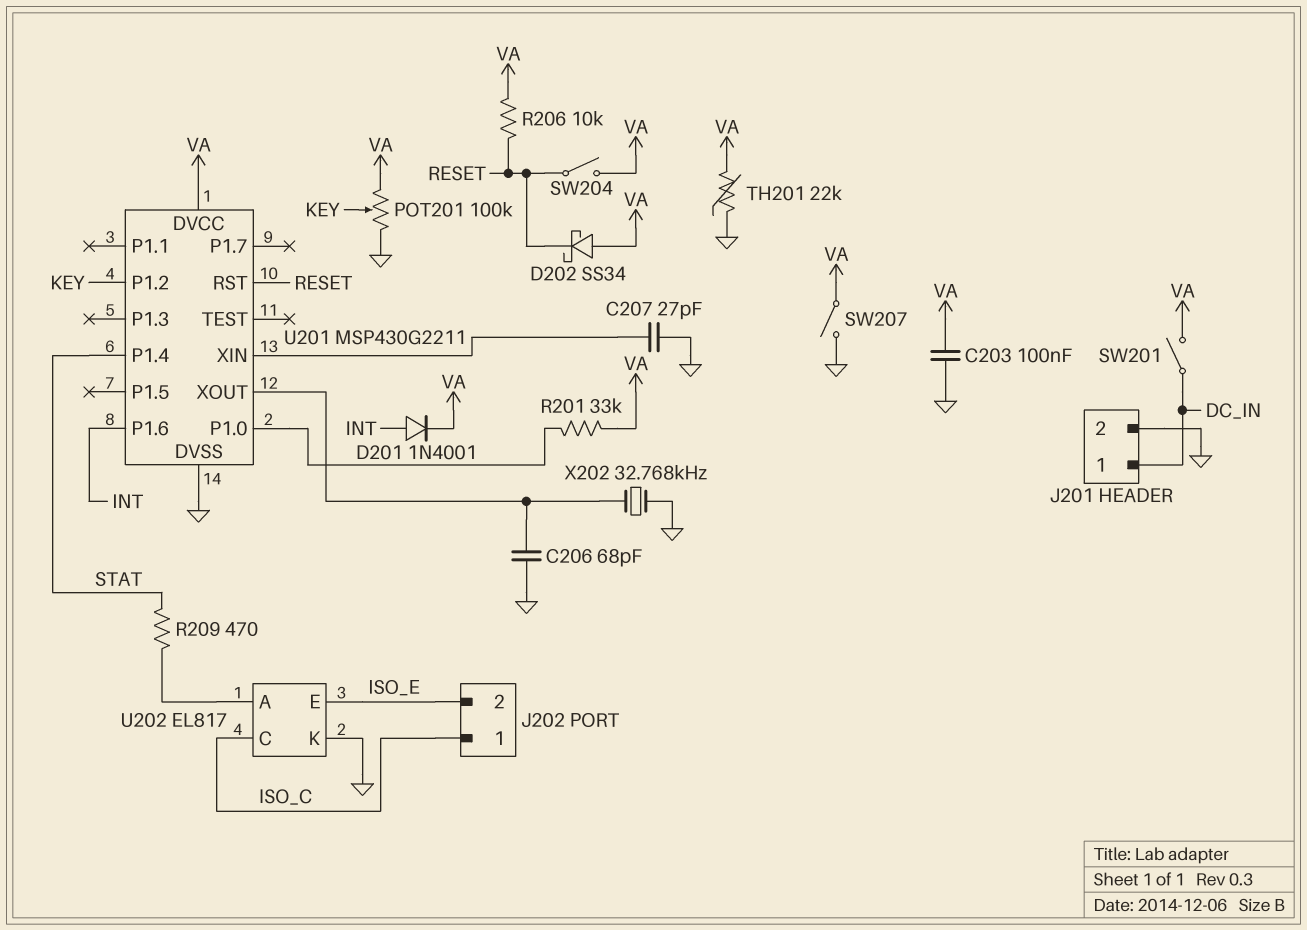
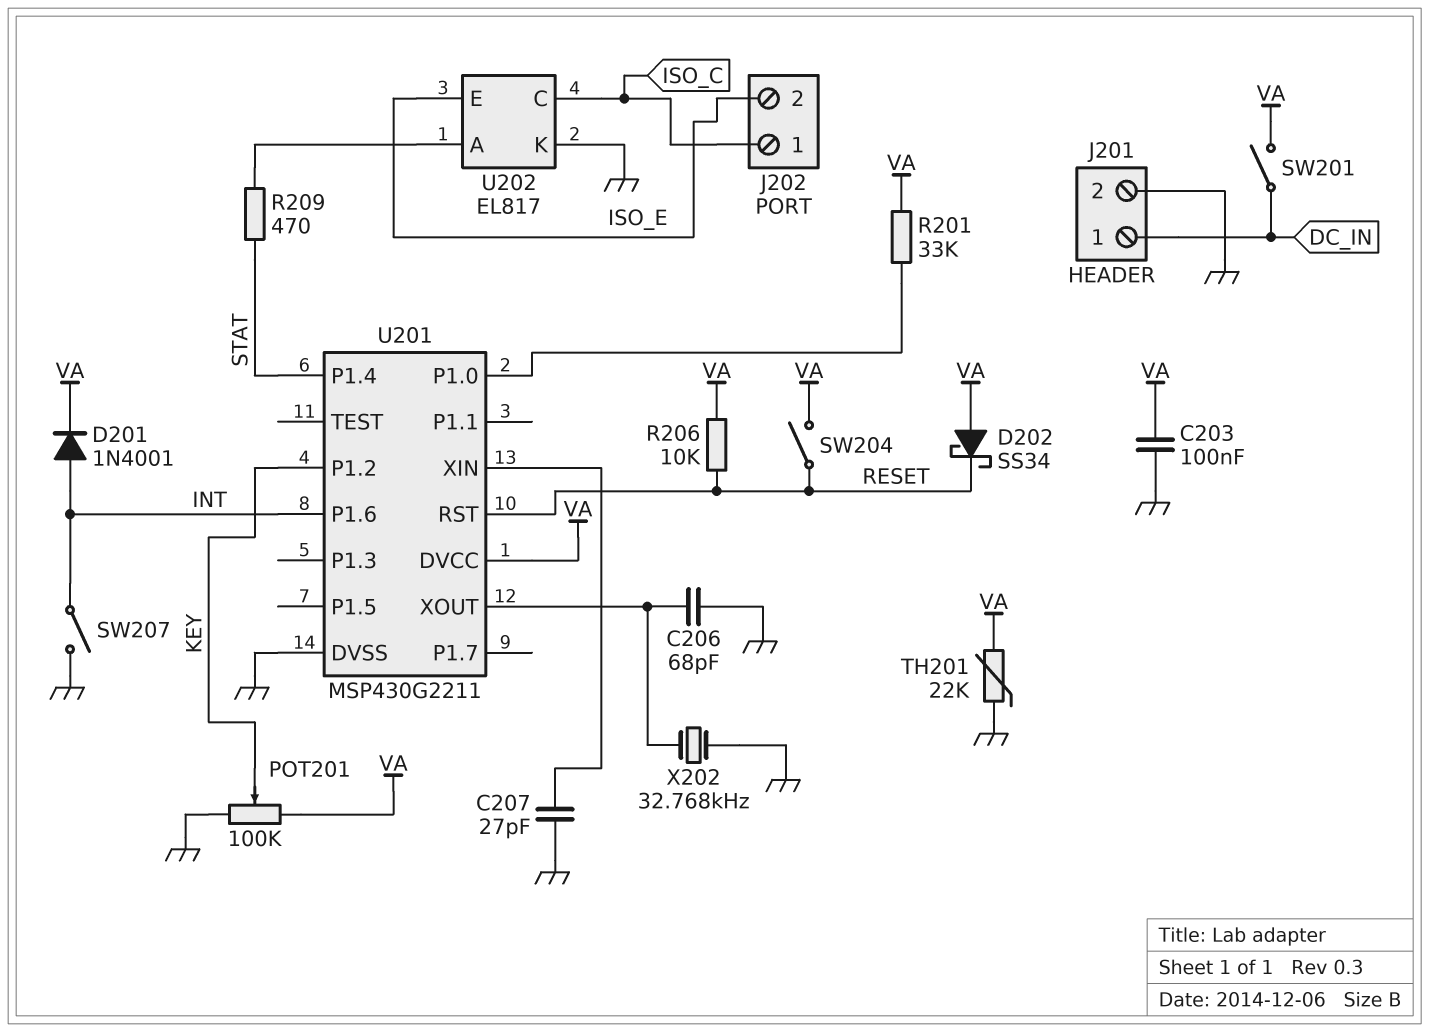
SW207: switch (GND, VA) -> switch (GND, INT)

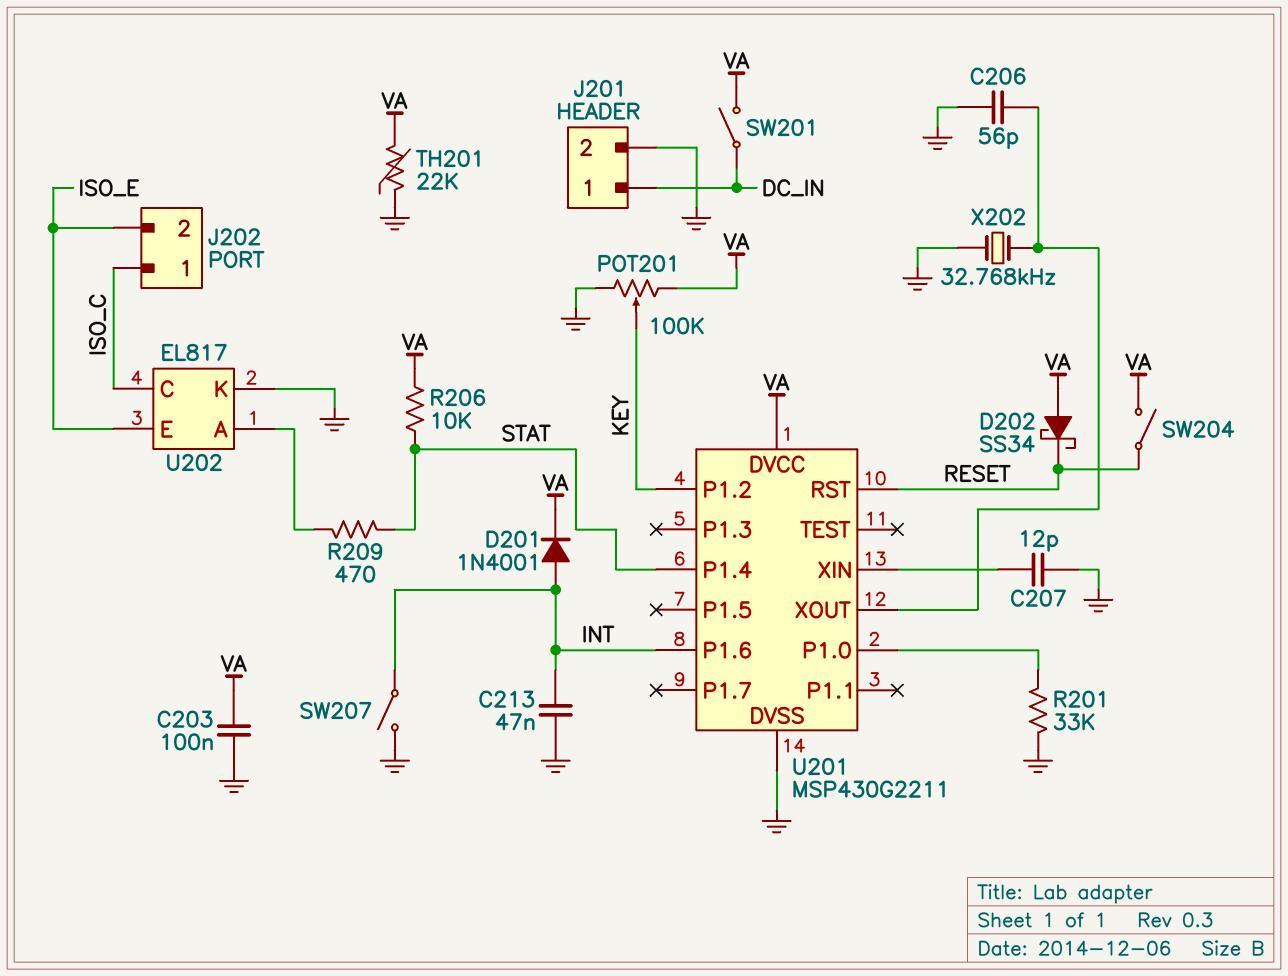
C206: 68pF (GND, U201/XOUT) -> 56pF (GND, U201/XOUT)
C207: 27pF (GND, U201/XIN) -> 12pF (GND, U201/XIN)
C213: none -> 47nF (GND, INT)
R201: 33k (U201/P1.0, VA) -> 33k (GND, U201/P1.0)
R206: 10k (RESET, VA) -> 10k (STAT, VA)

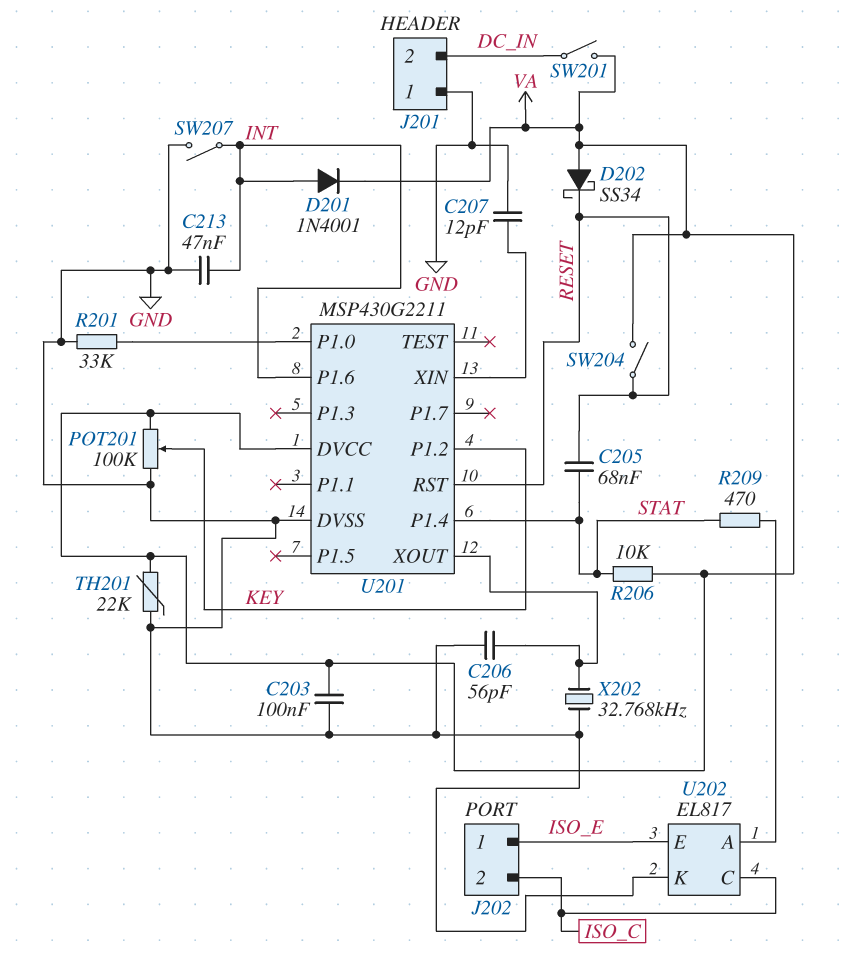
C205: none -> 68nF (RESET, STAT)
J201 pin 1: DC_IN -> GND
J201 pin 2: GND -> DC_IN
J202 pin 1: ISO_C -> ISO_E
J202 pin 2: ISO_E -> ISO_C

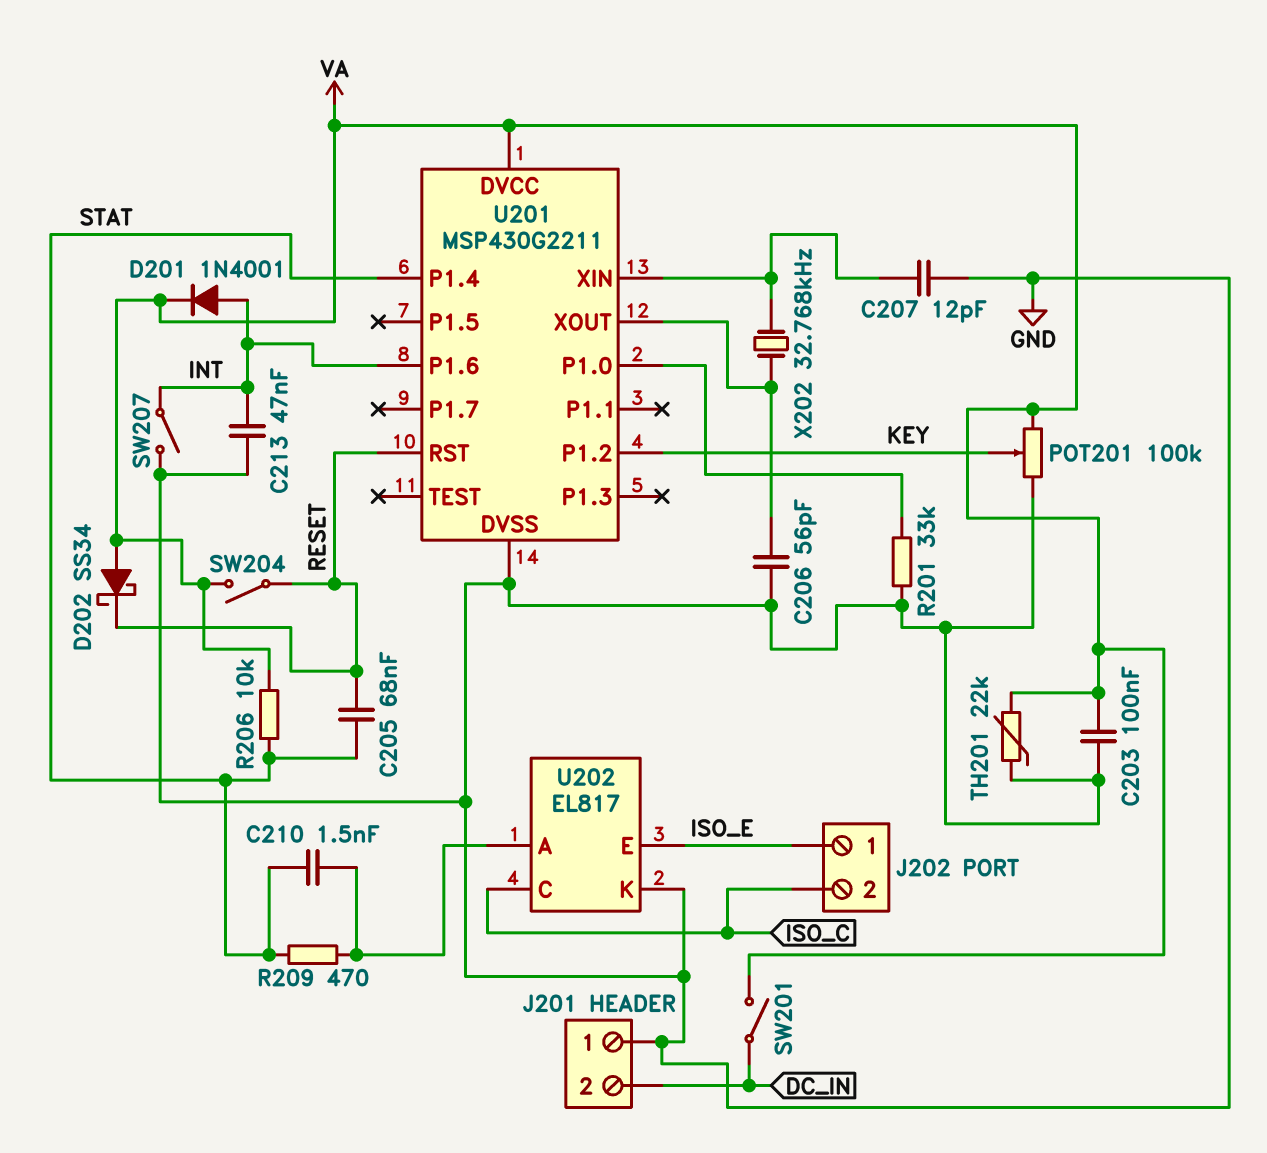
C210: none -> 1.5nF (STAT, U202/A)
X202: 32.768kHz (GND, U201/XOUT) -> 32.768kHz (U201/XIN, U201/XOUT)

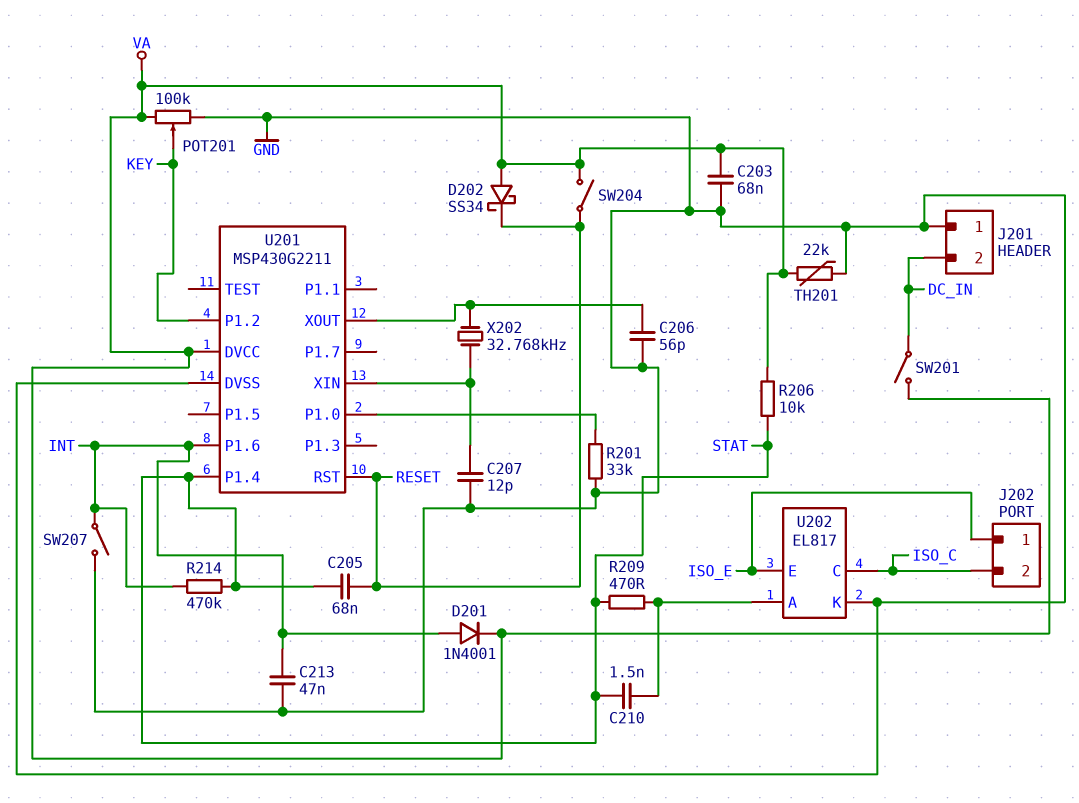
C203: 100nF (GND, VA) -> 68nF (GND, VA)
R214: none -> 470k (INT, STAT)

